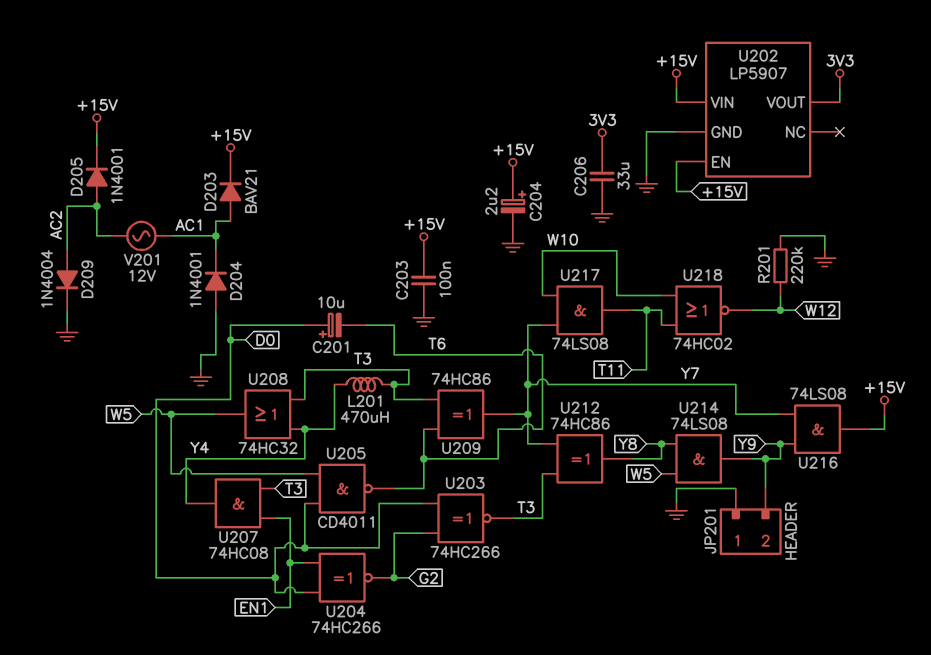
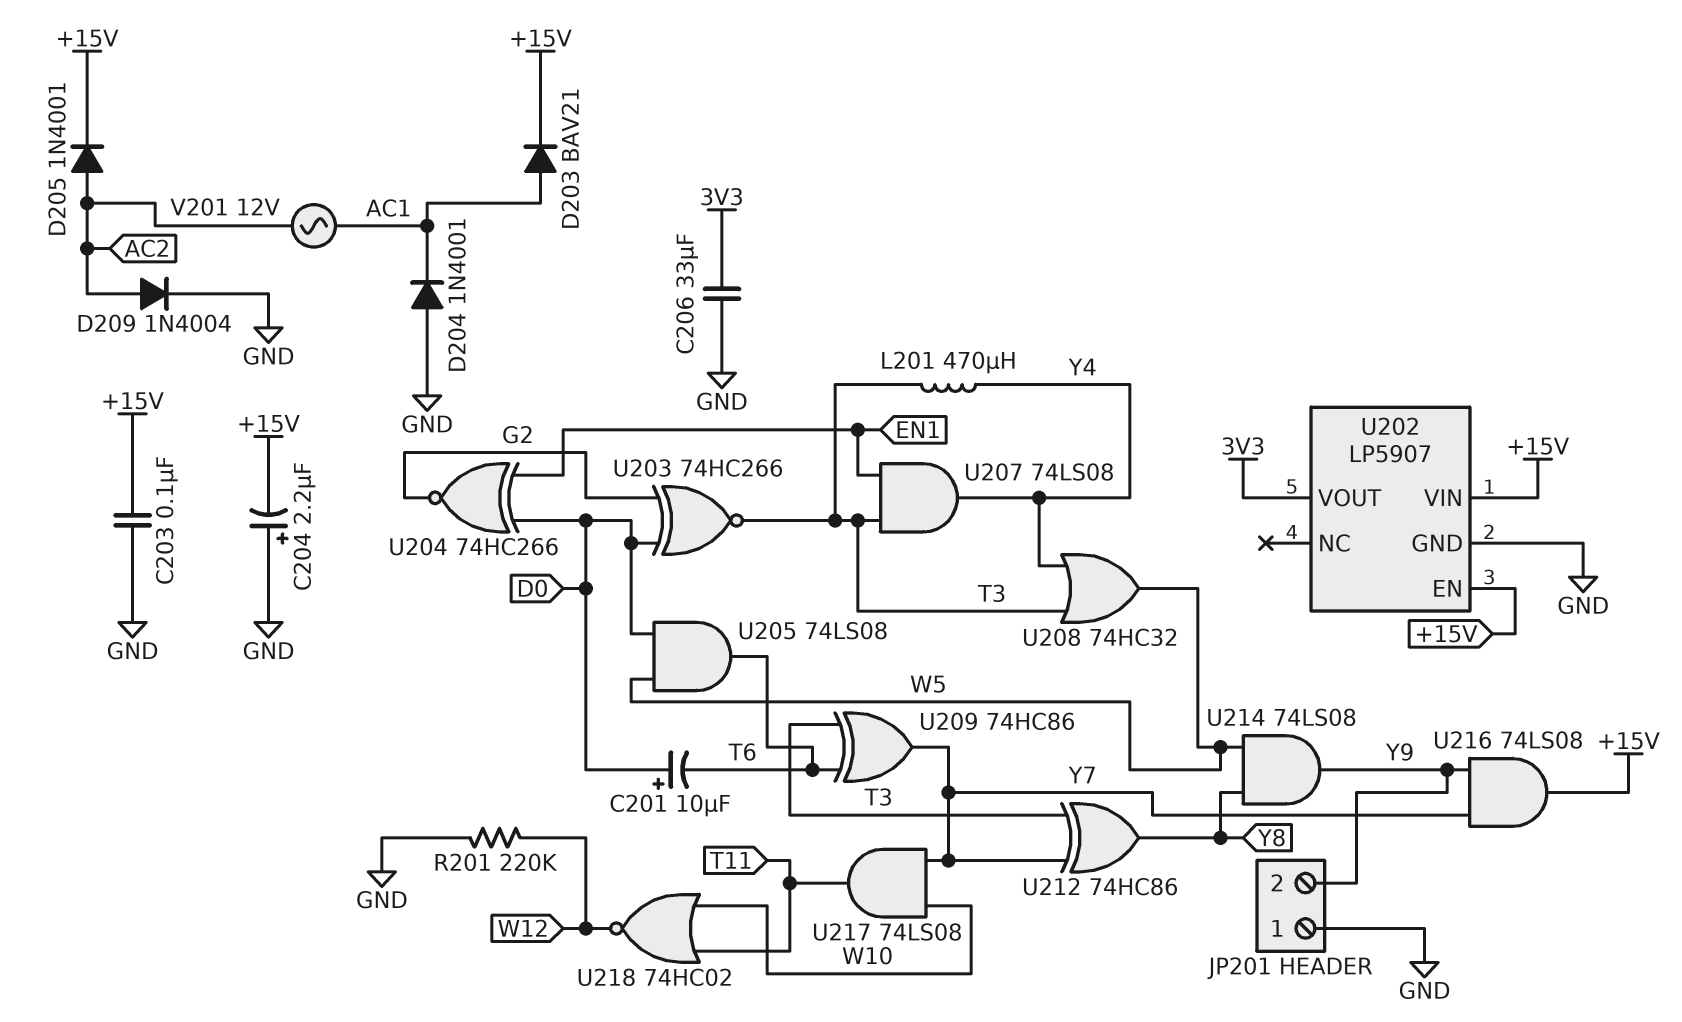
C204: 2.2uF (plus +15V, minus GND) -> 2.2uF (plus GND, minus +15V)
U205: NAND CD4011 (in D0, in W5, out T6) -> AND 74LS08 (in D0, in W5, out T6)
U207: AND 74HC08 (in EN1, in T3, out Y4) -> AND 74LS08 (in EN1, in T3, out Y4)

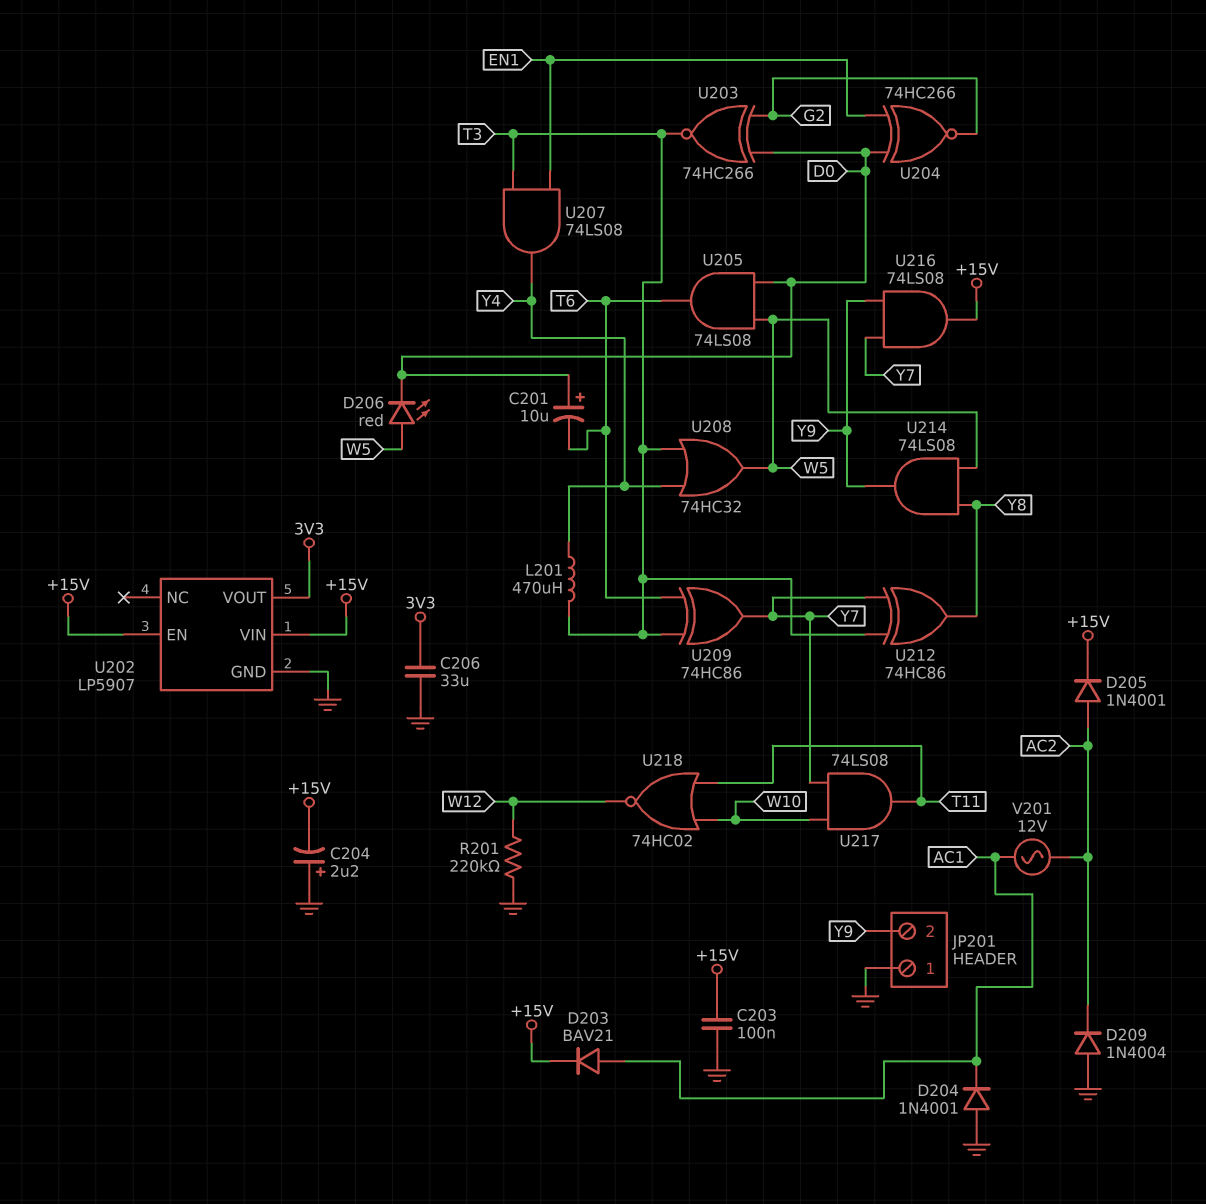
D206: none -> LED red (A W5, K D0)
D209: diode 1N4004 (A AC2, K GND) -> diode 1N4004 (A GND, K AC2)

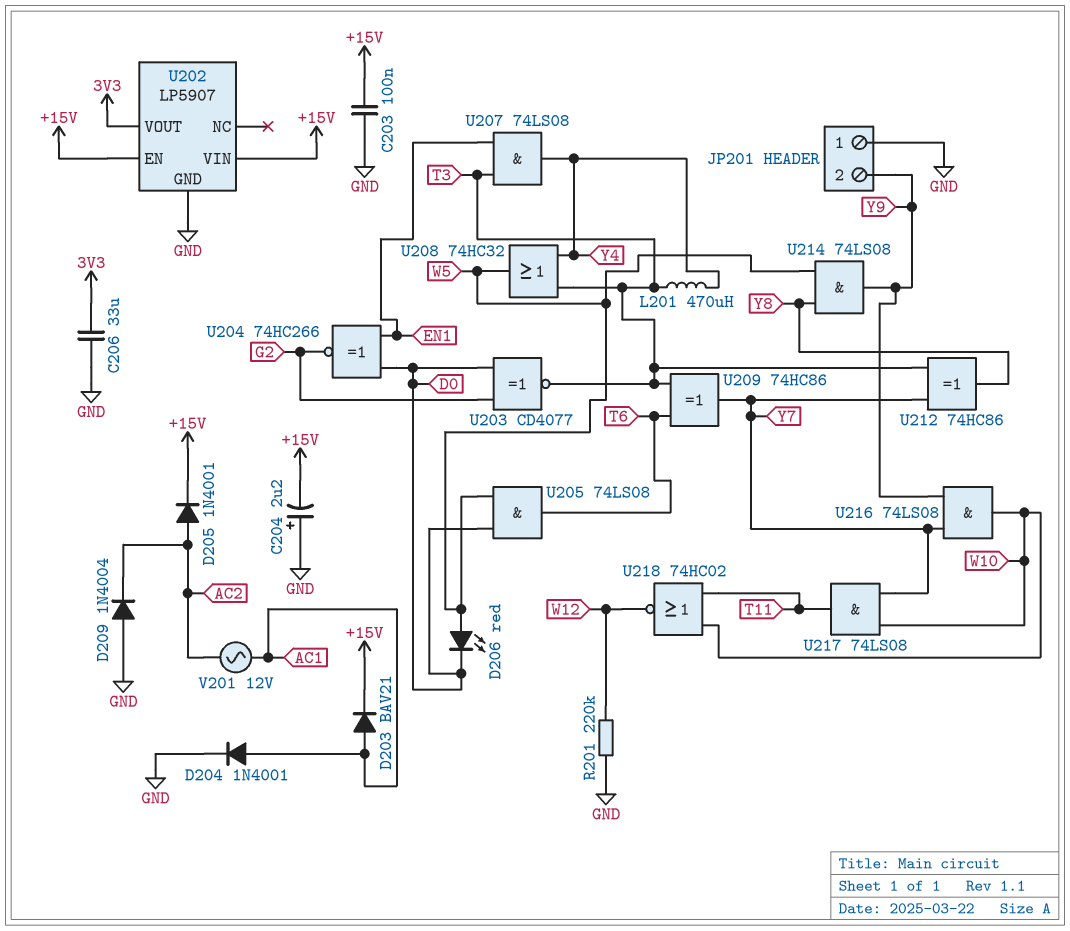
C201: 10uF (plus D0, minus T6) -> none
D204: diode 1N4001 (A GND, K AC1) -> diode 1N4001 (A AC1, K GND)
U203: XNOR 74HC266 (in D0, in G2, out T3) -> XNOR CD4077 (in D0, in G2, out T3)
U216: AND 74LS08 (in Y7, in Y9, out +15V) -> AND 74LS08 (in Y7, in Y9, out W10)

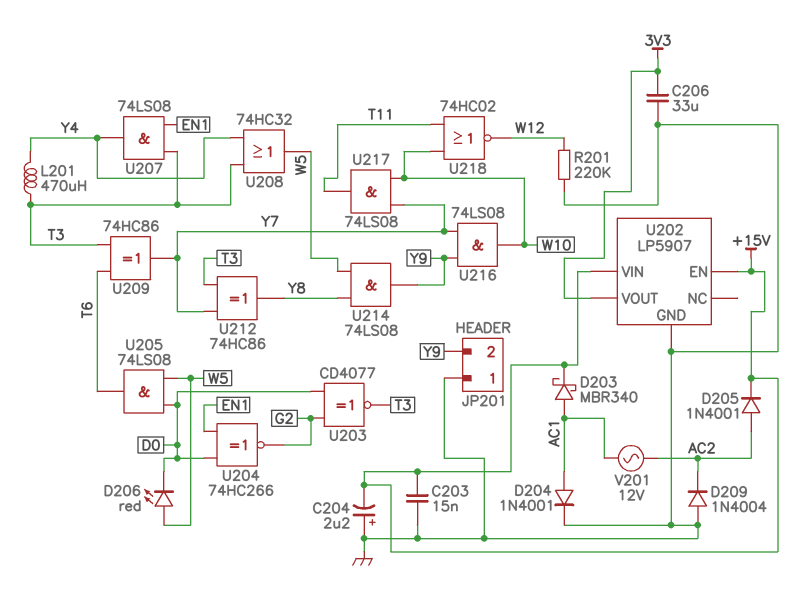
C203: 100nF (+15V, GND) -> 15nF (+15V, GND)
D203: diode BAV21 (A AC1, K +15V) -> schottky MBR340 (A AC1, K +15V)

